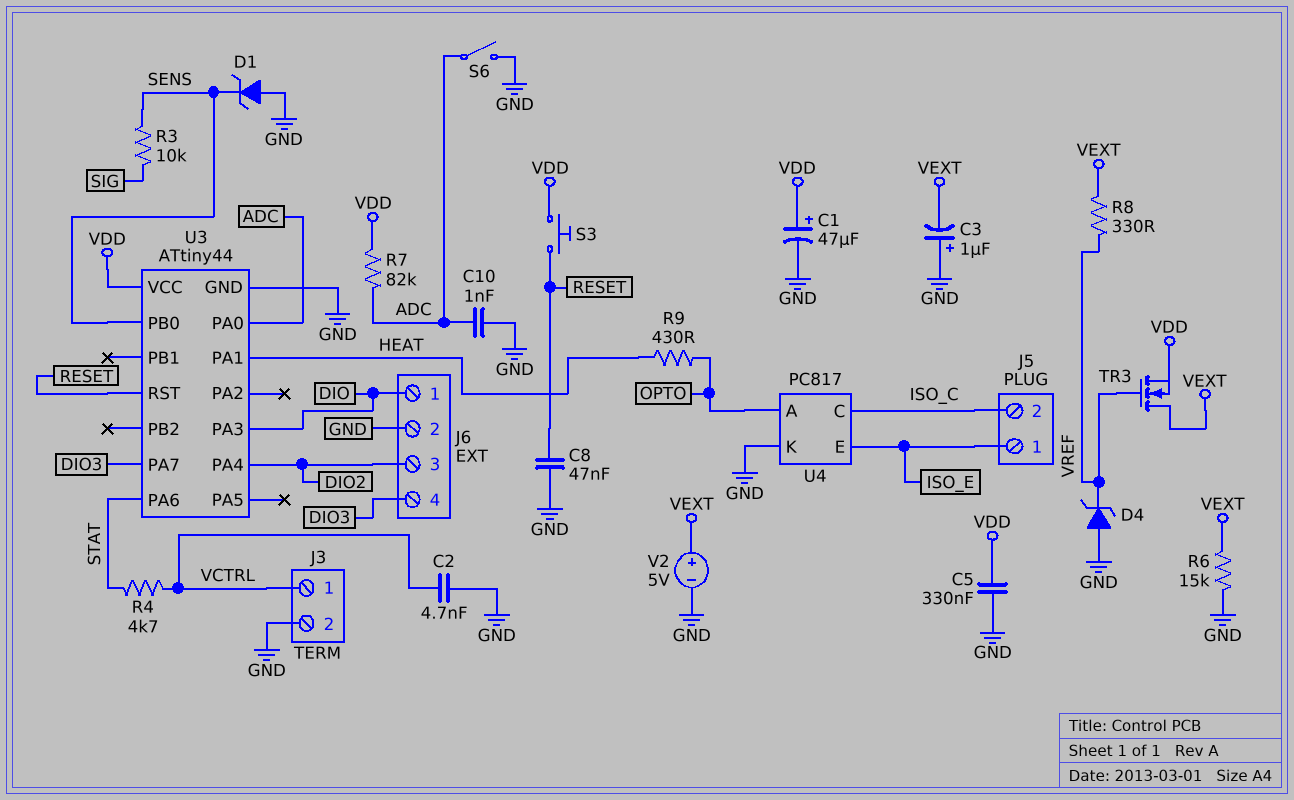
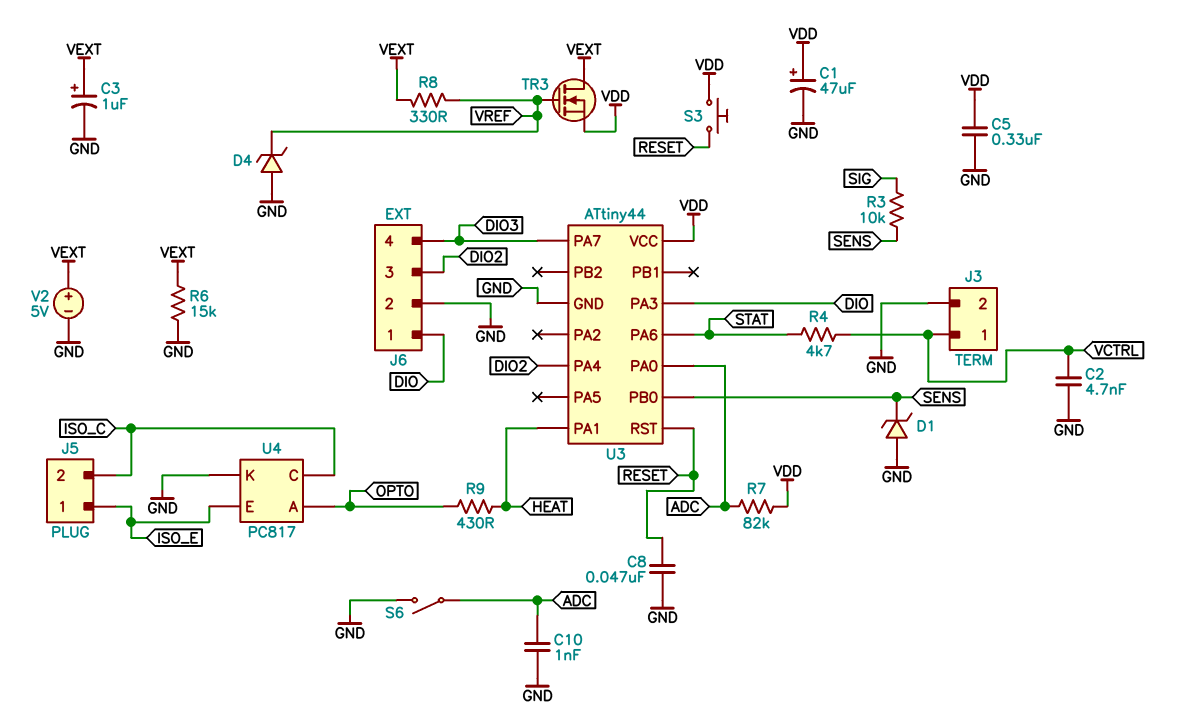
C3: 1uF (plus GND, minus VEXT) -> 1uF (plus VEXT, minus GND)

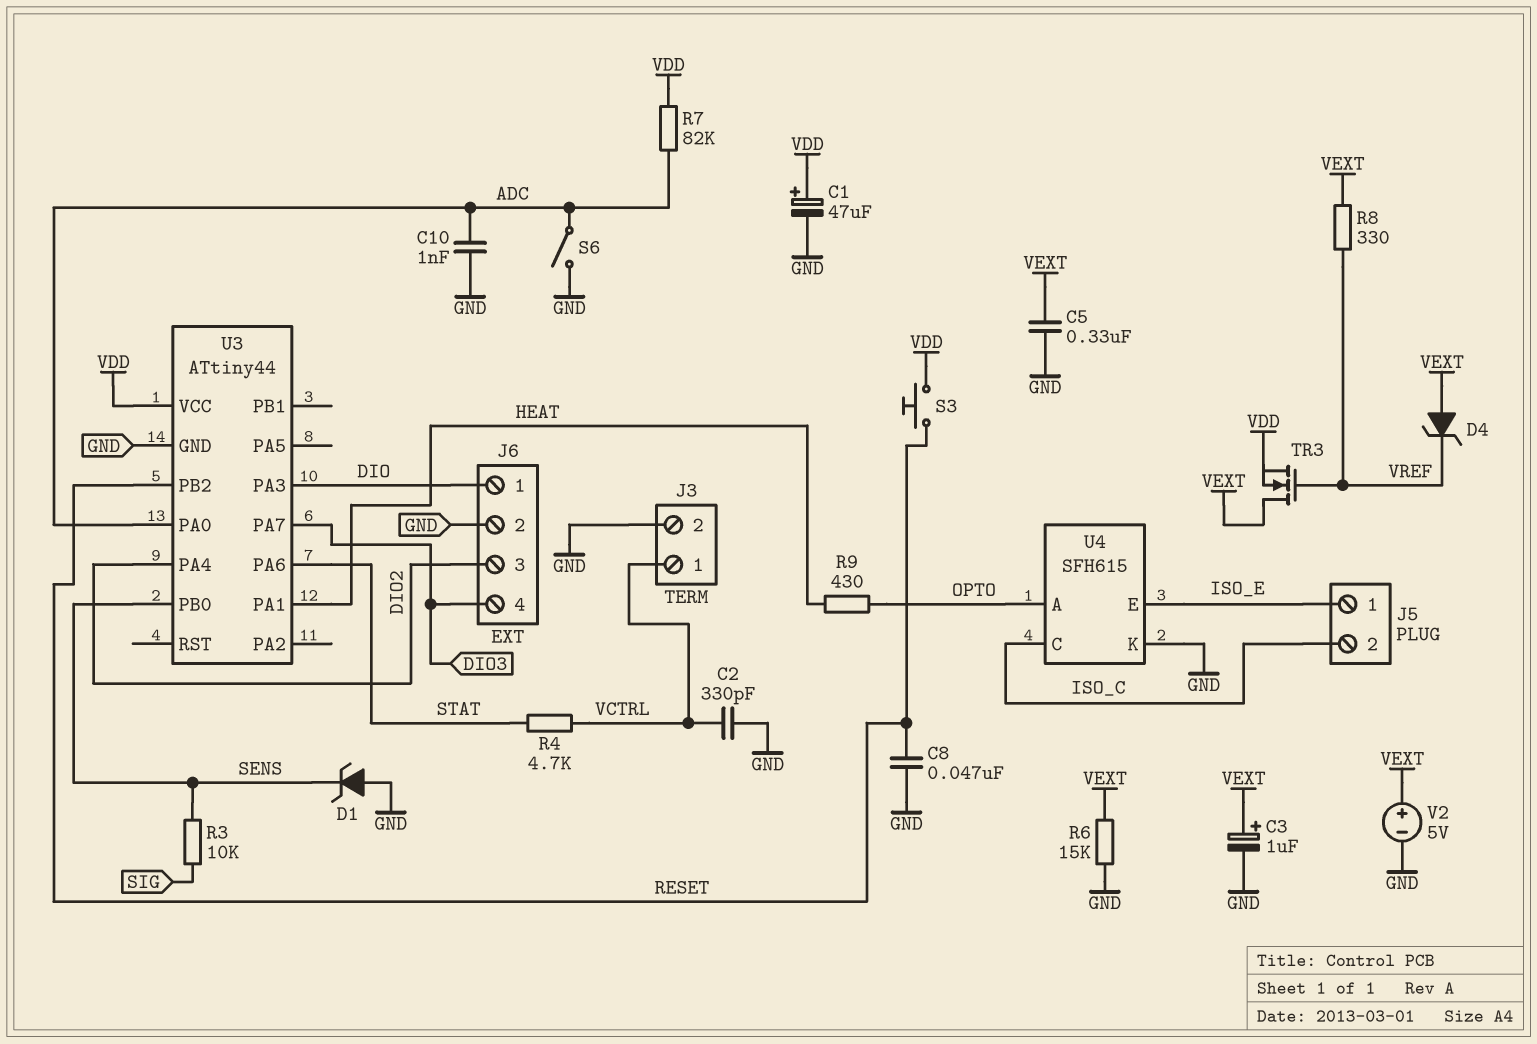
C2: 4.7nF (GND, VCTRL) -> 330pF (GND, VCTRL)
C5: 330nF (GND, VDD) -> 330nF (GND, VEXT)
D4: zener (A GND, K VREF) -> zener (A VEXT, K VREF)
U3 pin PB2: none -> RESET
U3 pin RST: RESET -> none
U4: PC817 -> SFH615

